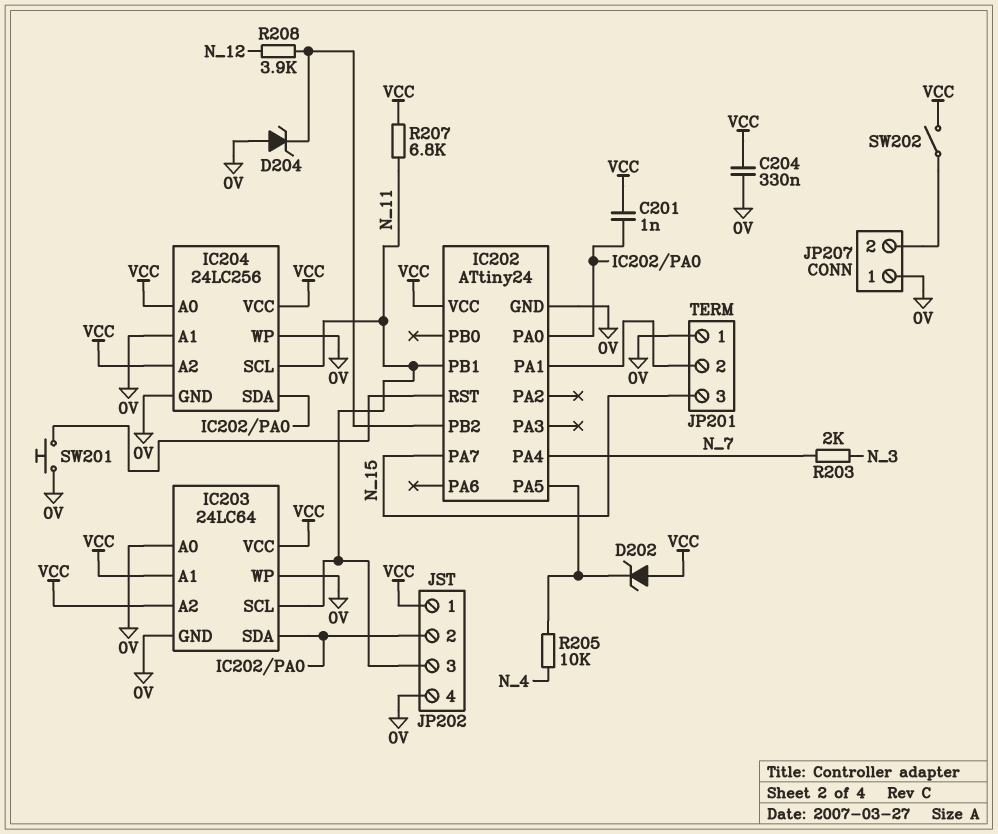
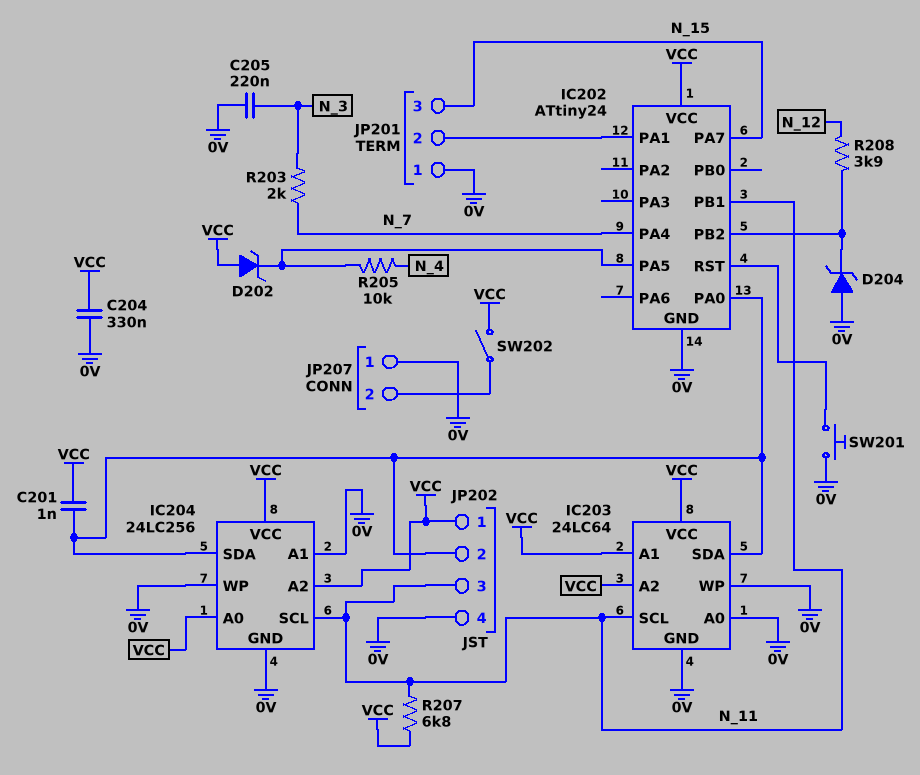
C205: none -> 220nF (0V, N_3)

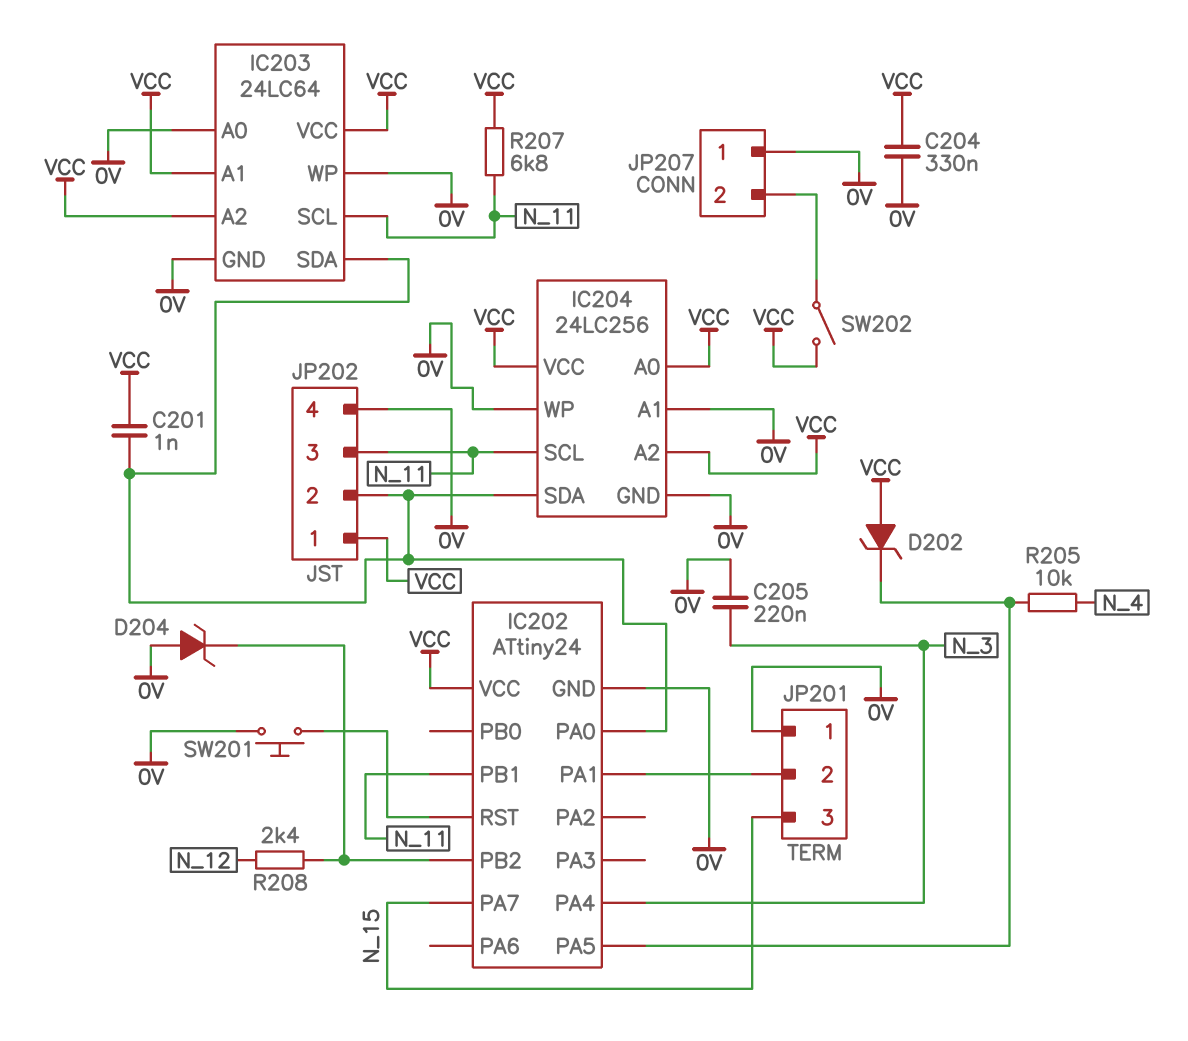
IC202 pin PA4: N_7 -> N_3
R203: 2k (N_3, N_7) -> none
R208: 3.9k (IC202/PB2, N_12) -> 2.4k (IC202/PB2, N_12)

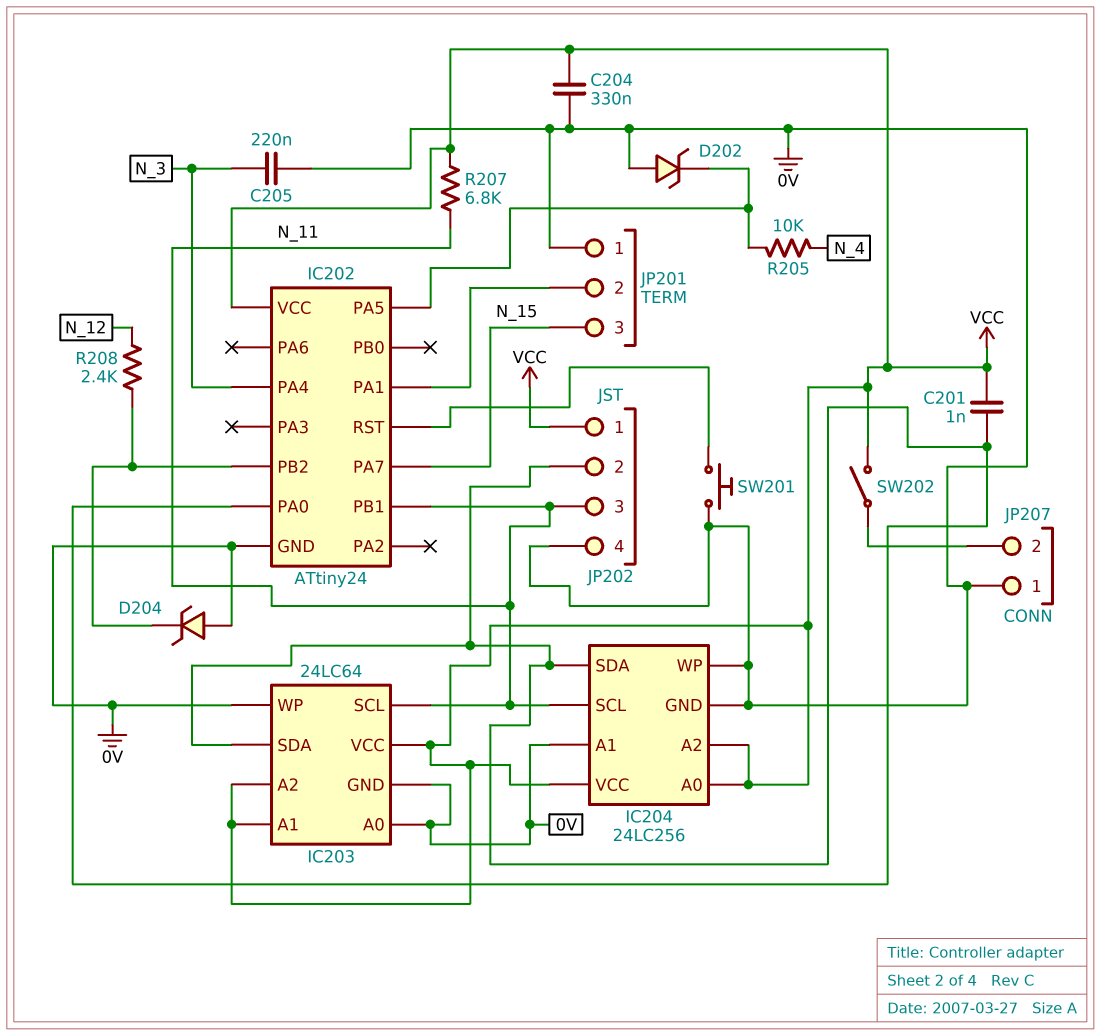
D202: zener (A VCC, K IC202/PA5) -> zener (A 0V, K IC202/PA5)

